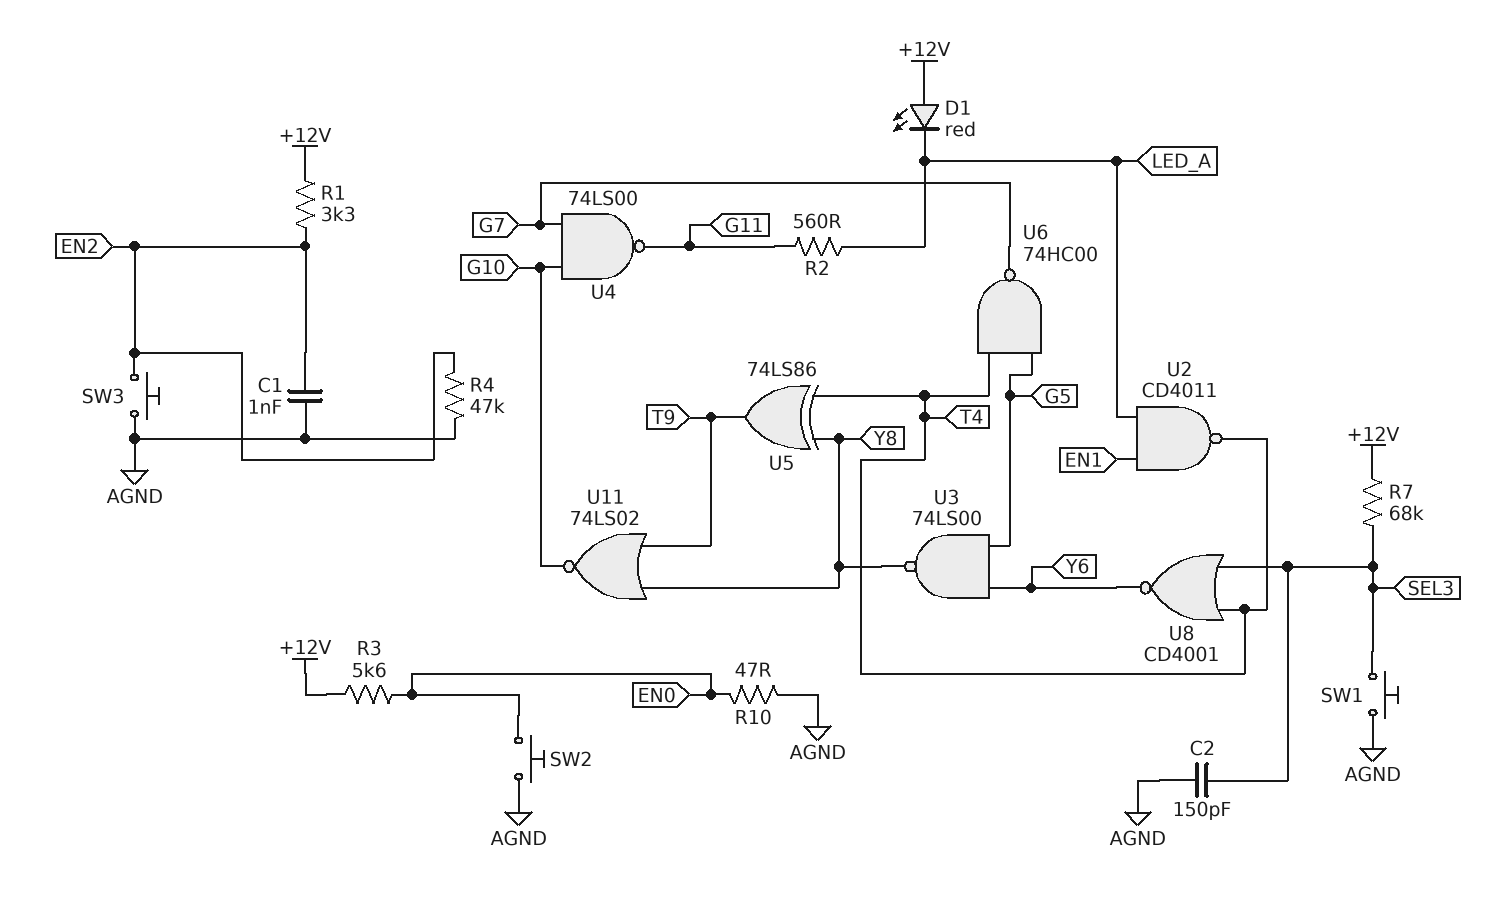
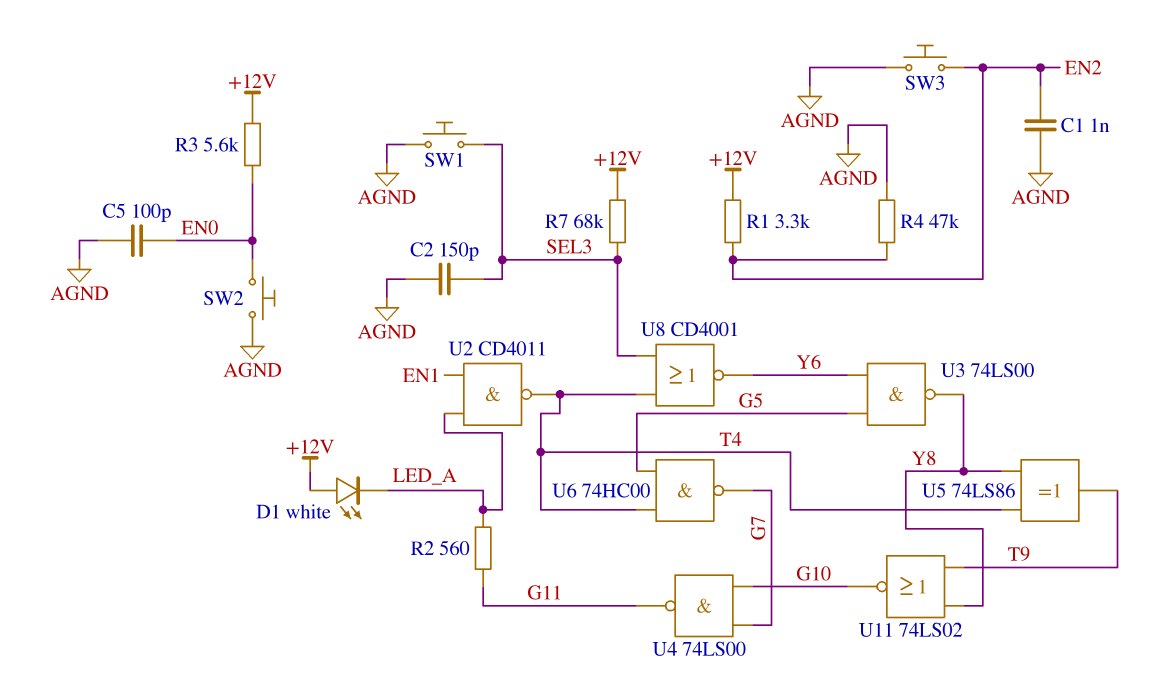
C5: none -> 100pF (AGND, EN0)
D1: LED red (A +12V, K LED_A) -> LED white (A +12V, K LED_A)
R10: 47 (AGND, EN0) -> none

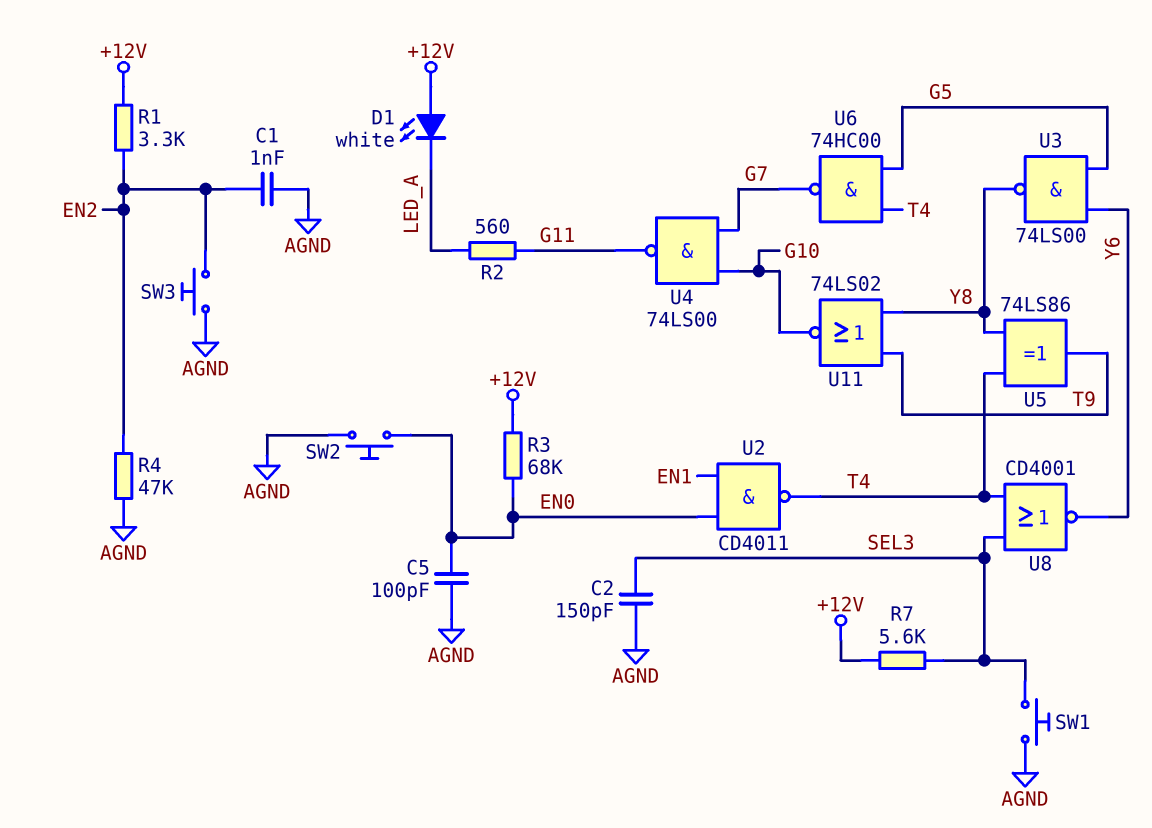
R3: 5.6k (+12V, EN0) -> 68k (+12V, EN0)
R7: 68k (+12V, SEL3) -> 5.6k (+12V, SEL3)
U2: NAND CD4011 (in EN1, in LED_A, out T4) -> NAND CD4011 (in EN0, in EN1, out T4)

